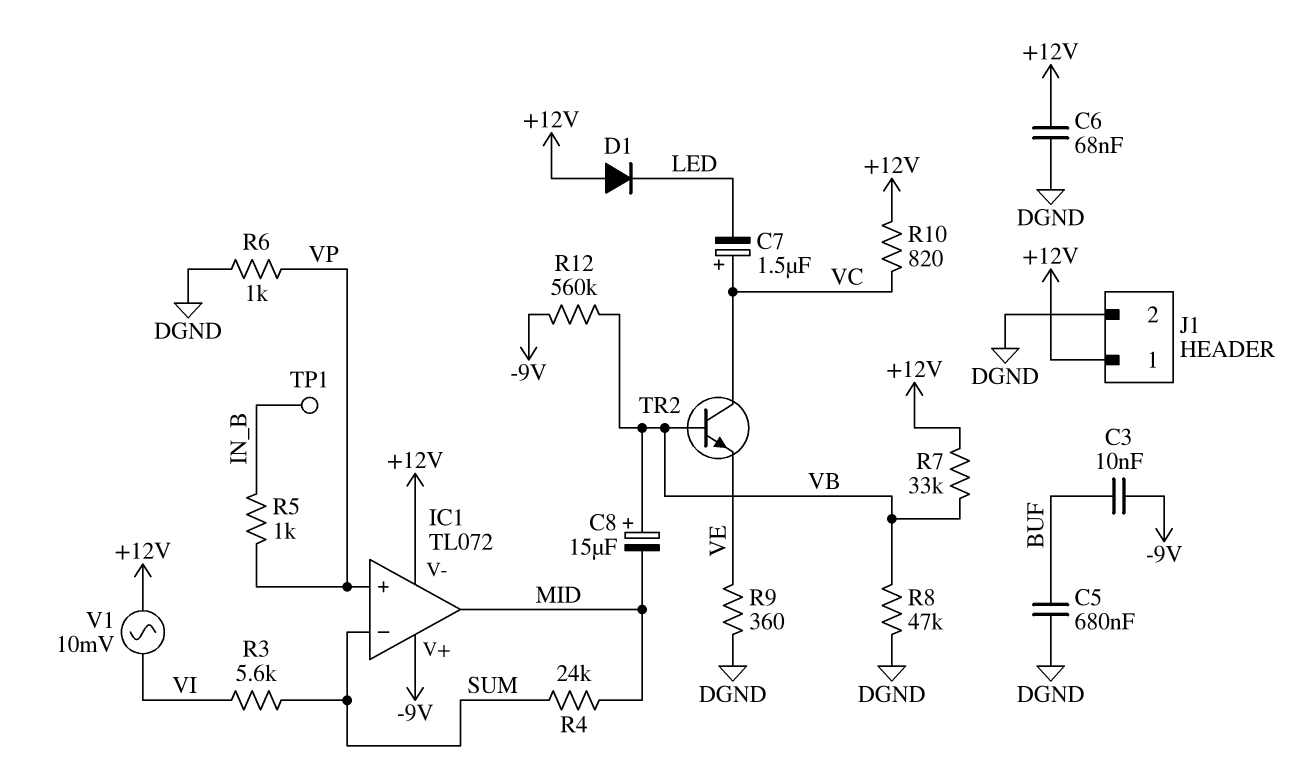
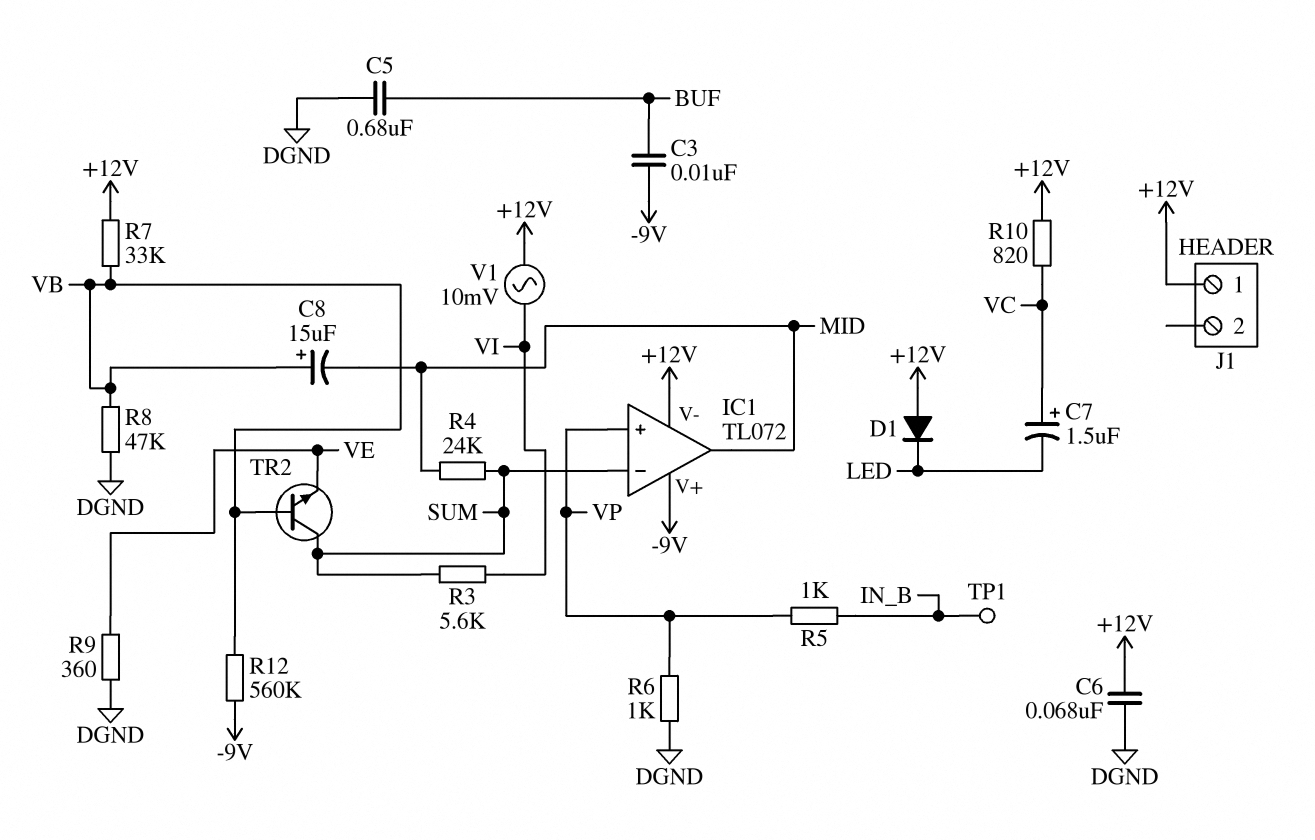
J1 pin 2: DGND -> none
TR2: NPN (B VB, C VC, E VE) -> NPN (B VB, C SUM, E VE)

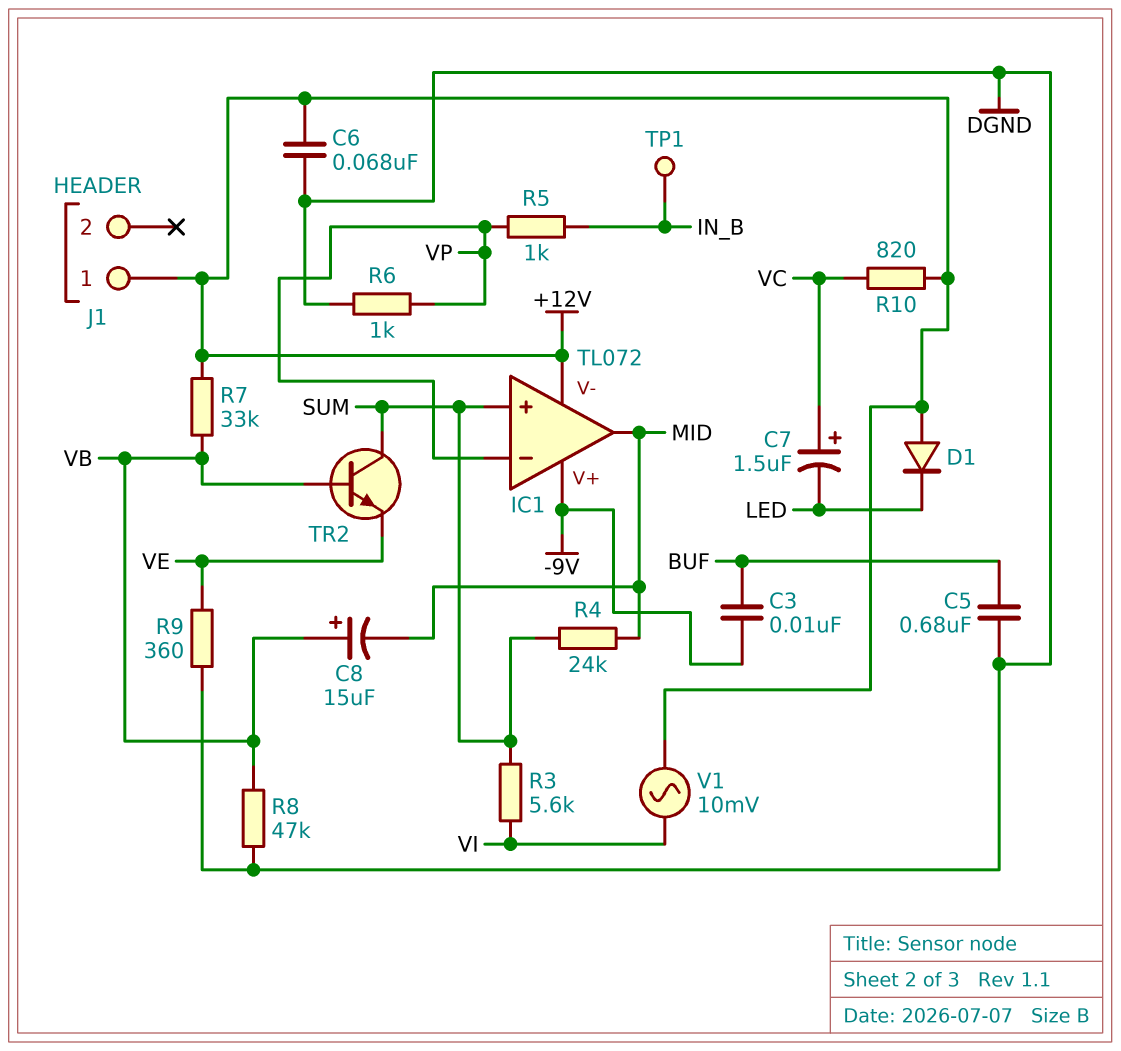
IC1 pin in+: VP -> SUM
IC1 pin in-: SUM -> VP
R12: 560k (-9V, VB) -> none

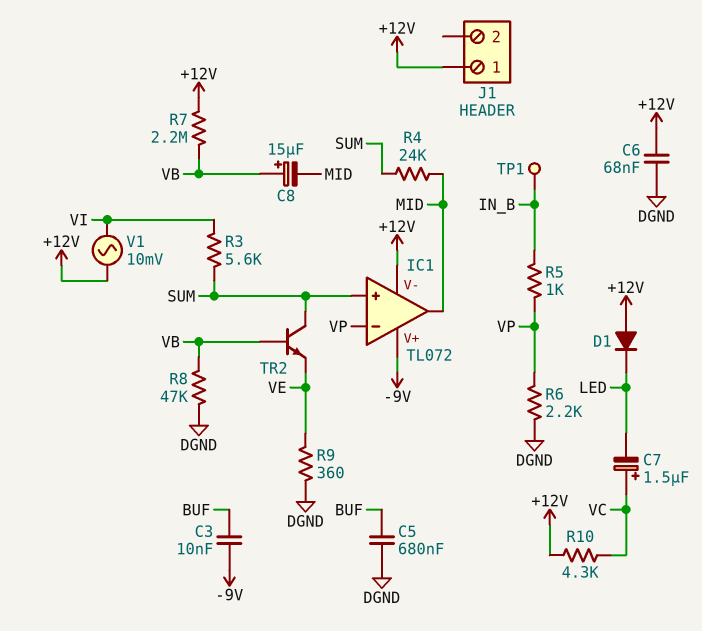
R6: 1k (DGND, VP) -> 2.2k (DGND, VP)
R7: 33k (+12V, VB) -> 2.2M (+12V, VB)
R10: 820 (+12V, VC) -> 4.3k (+12V, VC)

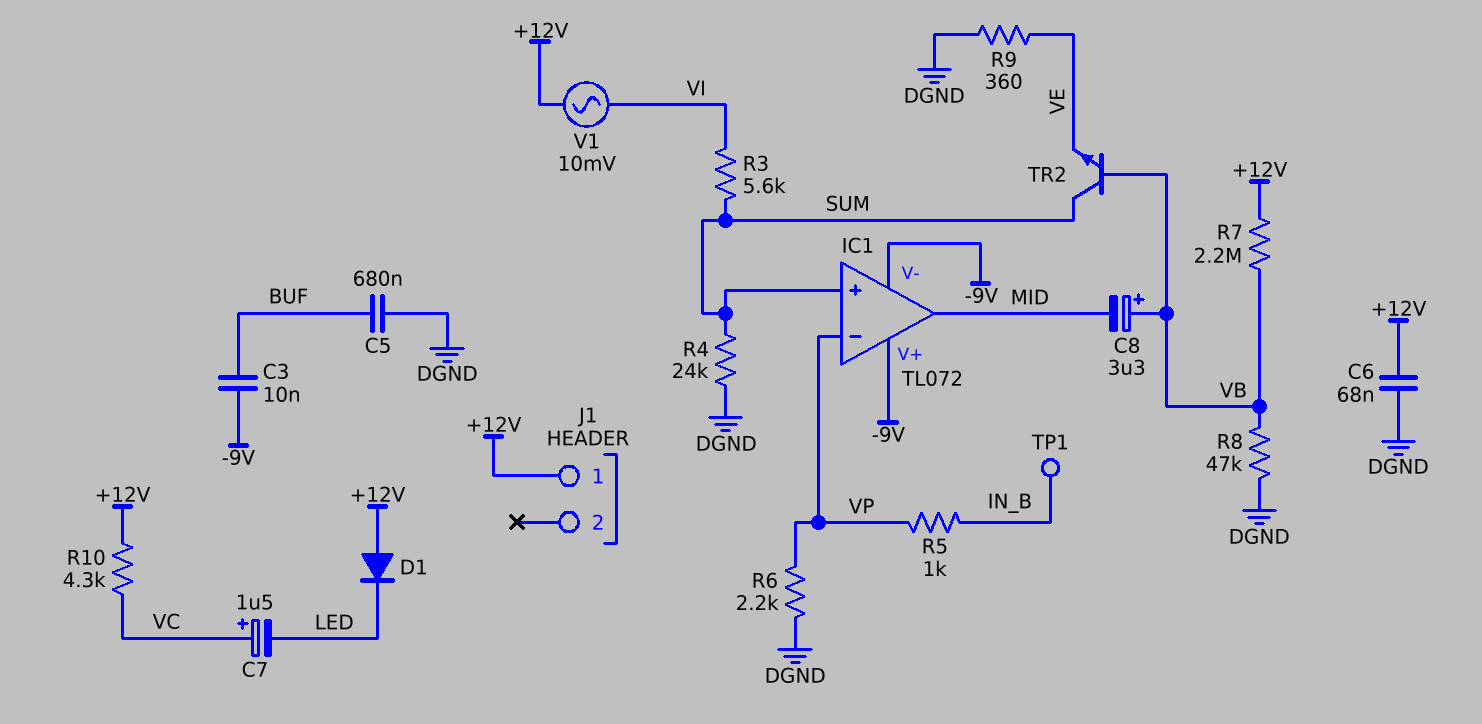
C8: 15uF (plus VB, minus MID) -> 3.3uF (plus VB, minus MID)
IC1 pin V-: +12V -> -9V
R4: 24k (MID, SUM) -> 24k (DGND, SUM)

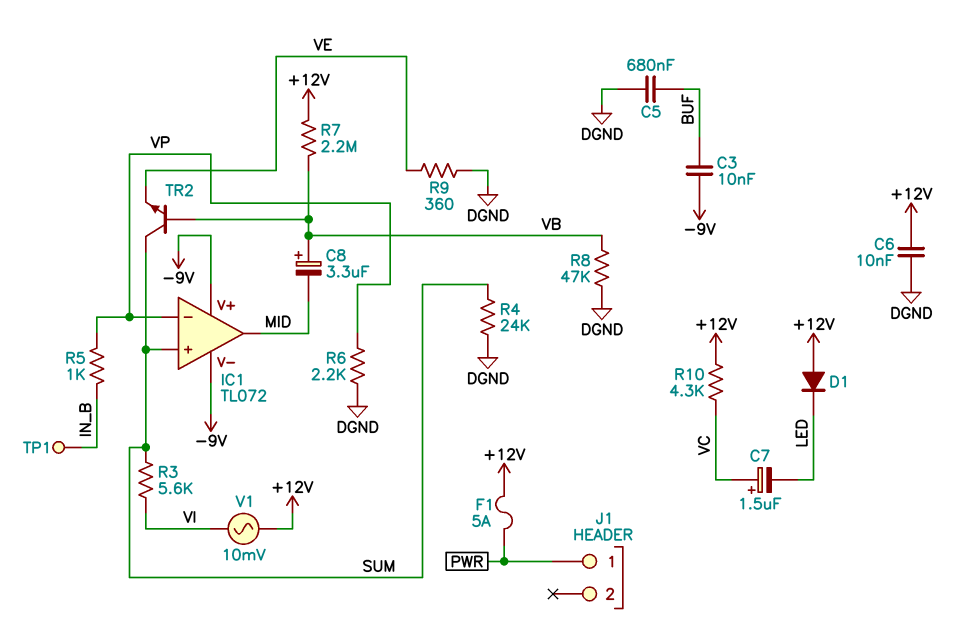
C6: 68nF (+12V, DGND) -> 10nF (+12V, DGND)
F1: none -> 5A (+12V, PWR)
J1 pin 1: +12V -> PWR

